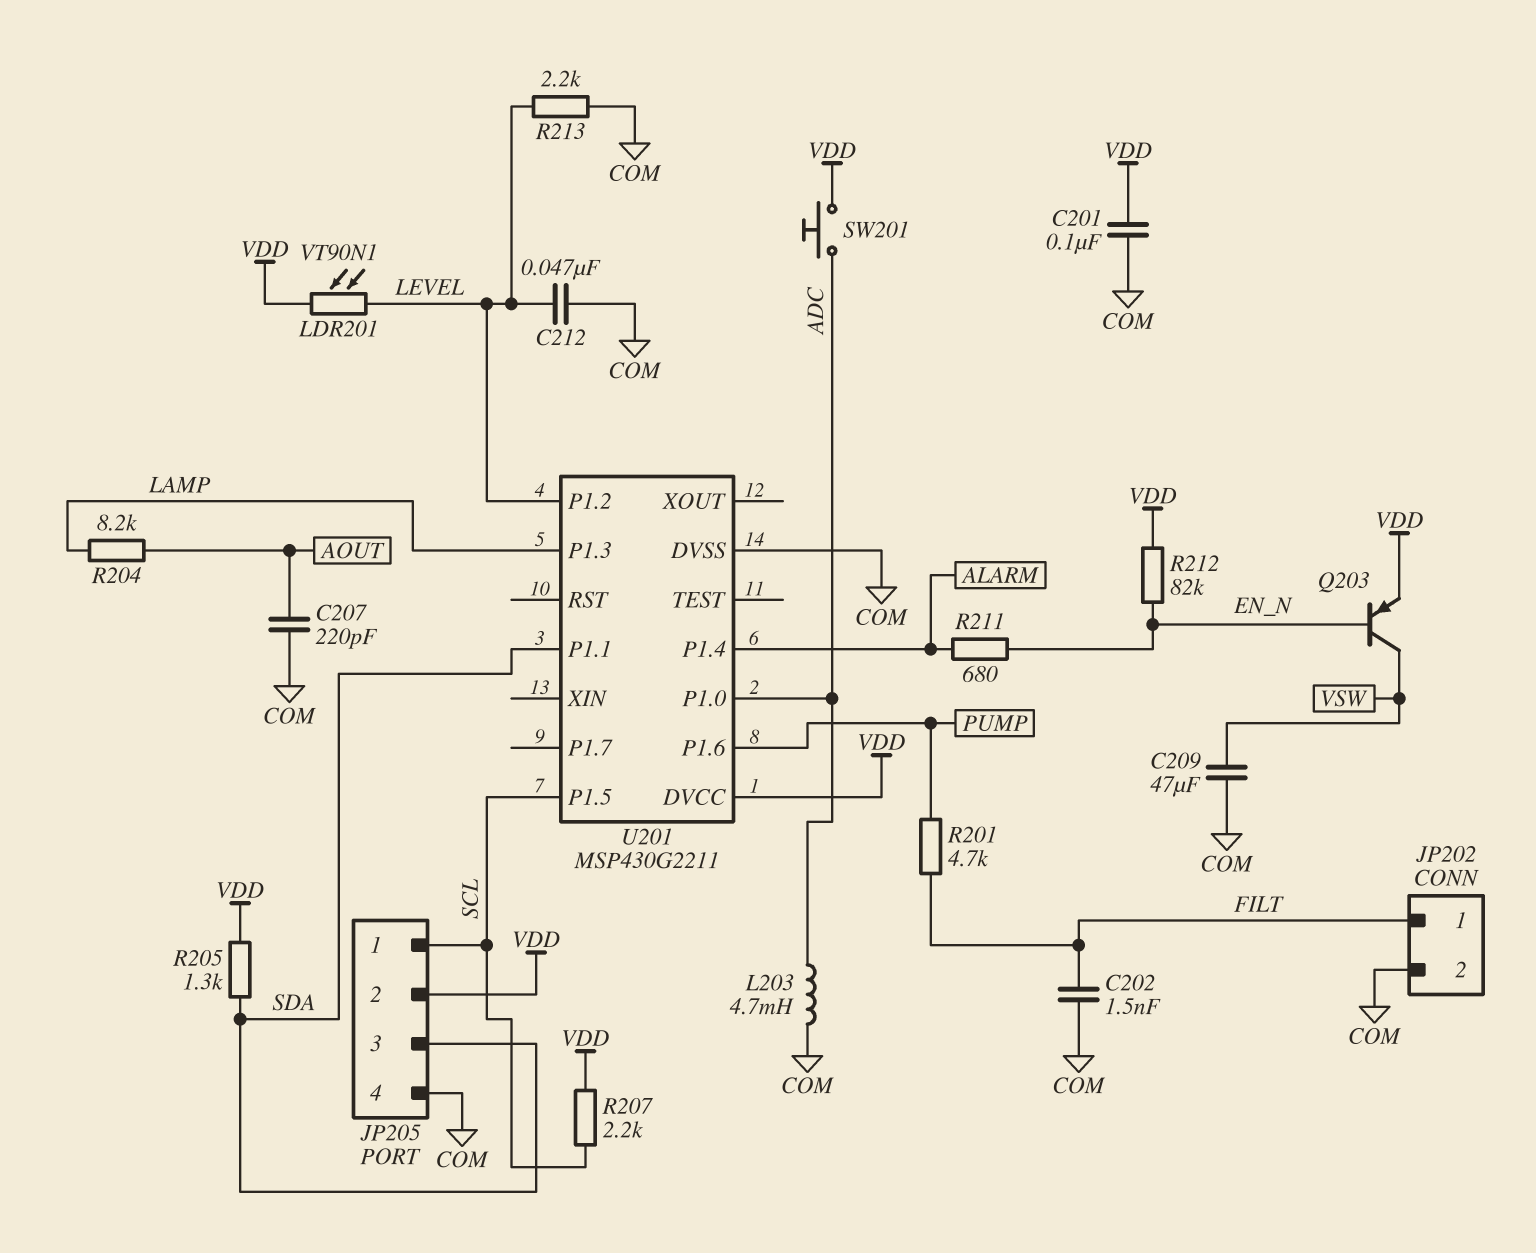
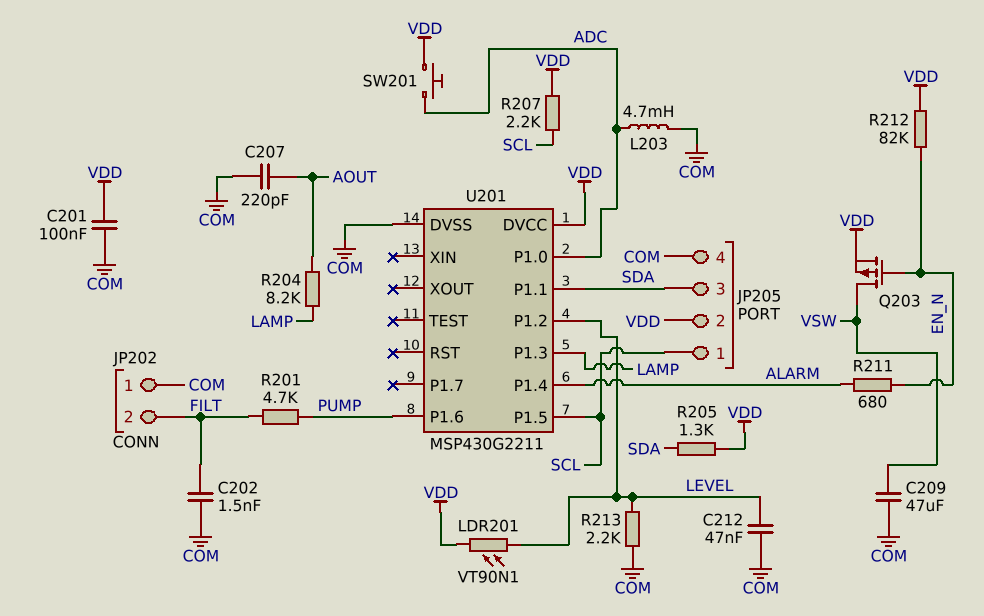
JP202 pin 1: FILT -> COM
JP202 pin 2: COM -> FILT
Q203: PNP (B EN_N, C VSW, E VDD) -> PMOS (G EN_N, D VSW, S VDD)

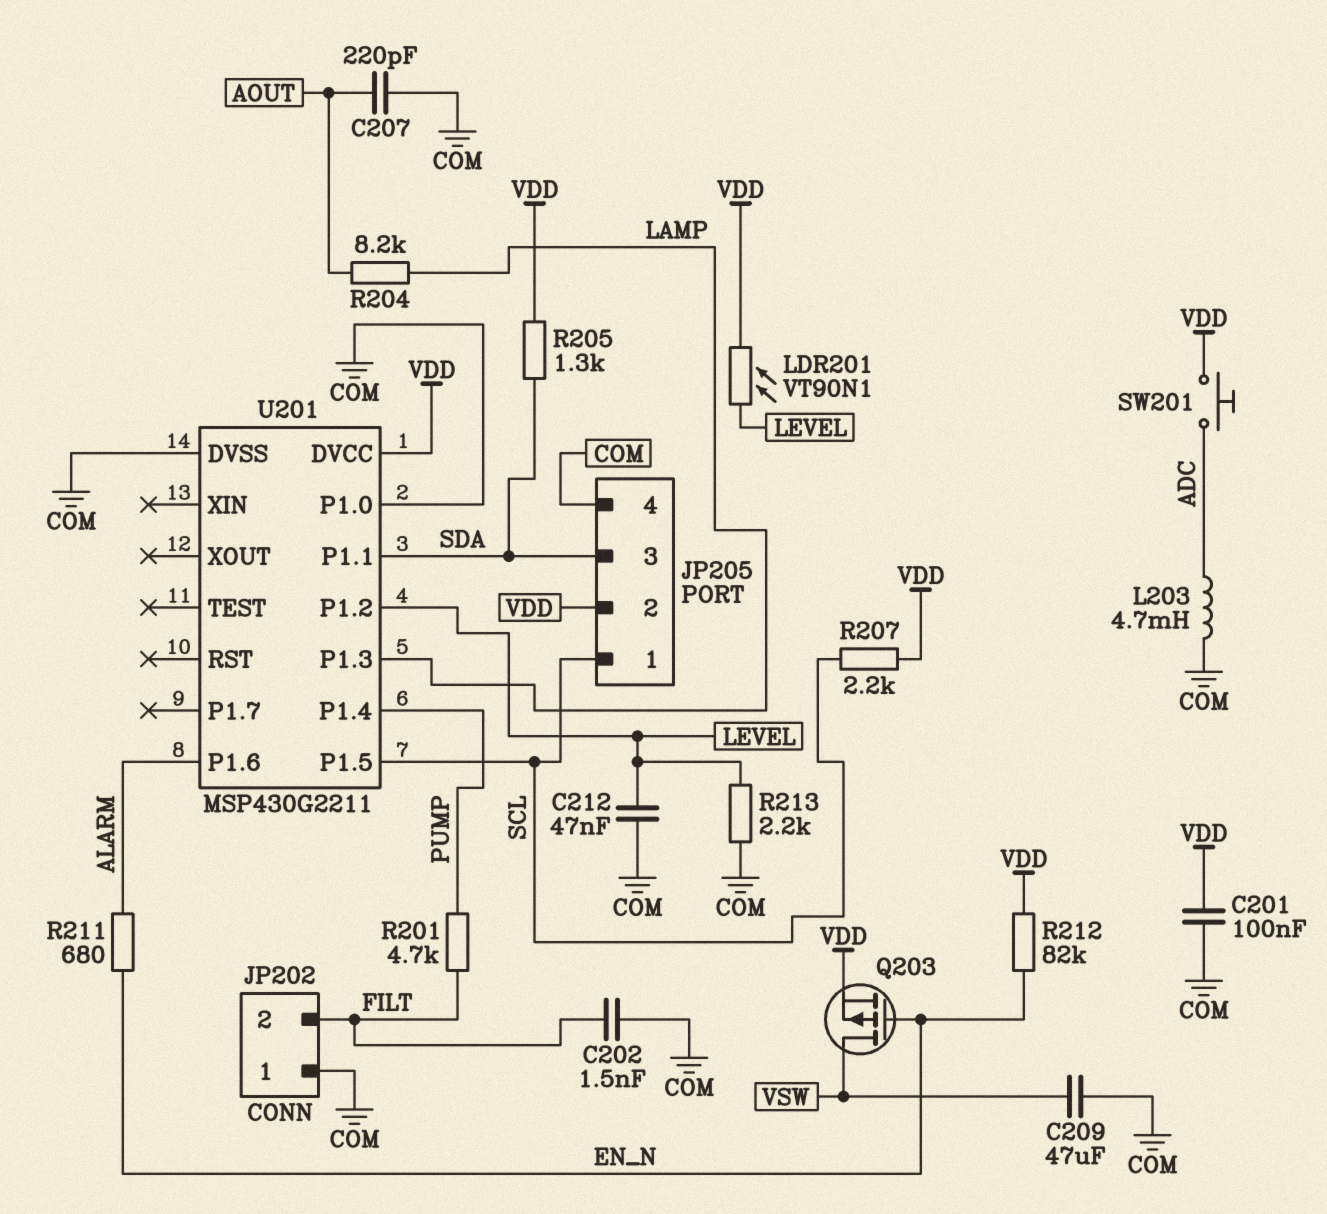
U201 pin P1.0: ADC -> COM
U201 pin P1.4: ALARM -> PUMP
U201 pin P1.6: PUMP -> ALARM

